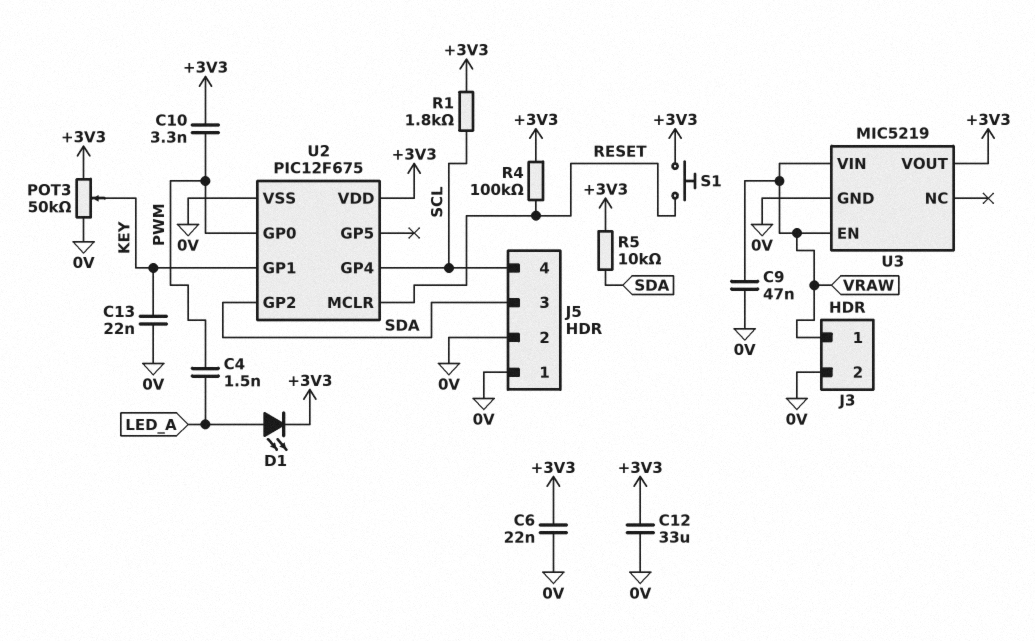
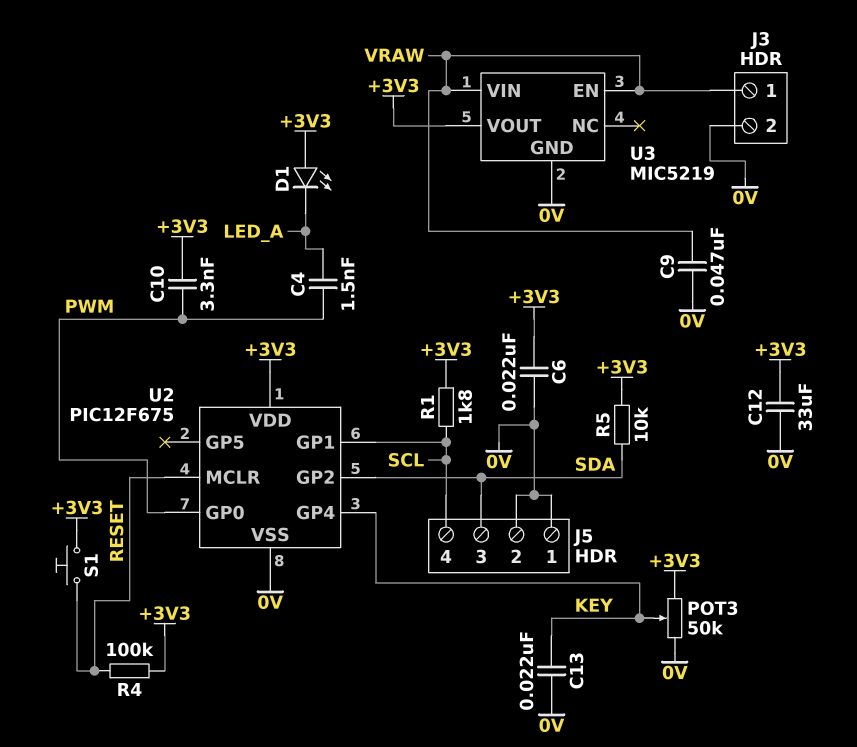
D1: LED (A LED_A, K +3V3) -> LED (A +3V3, K LED_A)
U2 pin GP1: KEY -> SCL
U2 pin GP4: SCL -> KEY

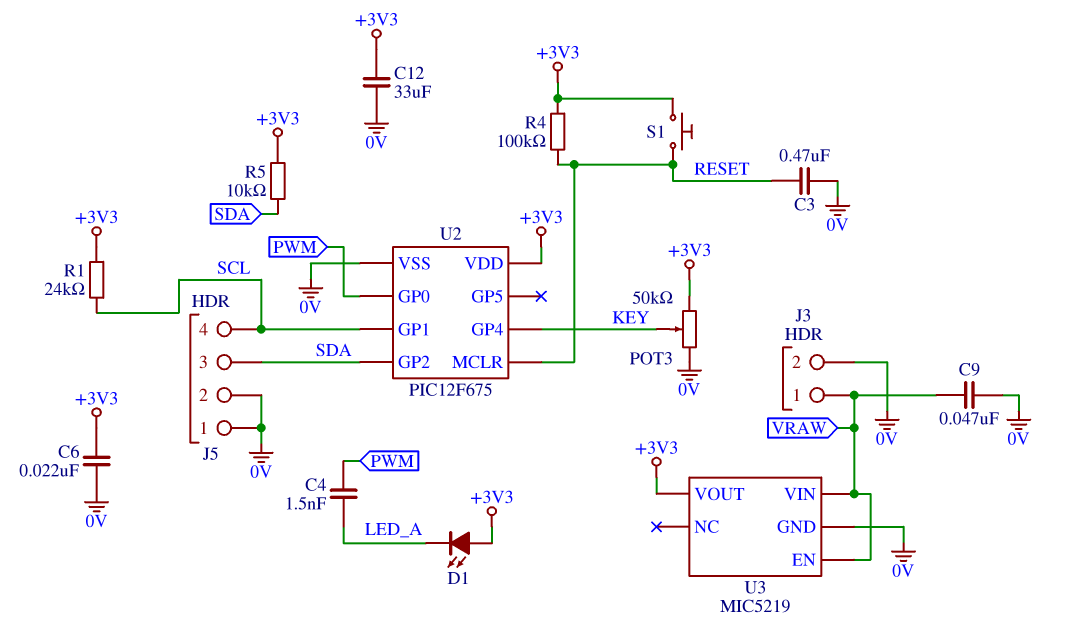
C3: none -> 470nF (0V, RESET)
C10: 3.3nF (+3V3, PWM) -> none
C13: 22nF (0V, KEY) -> none
R1: 1.8k (+3V3, SCL) -> 24k (+3V3, SCL)

